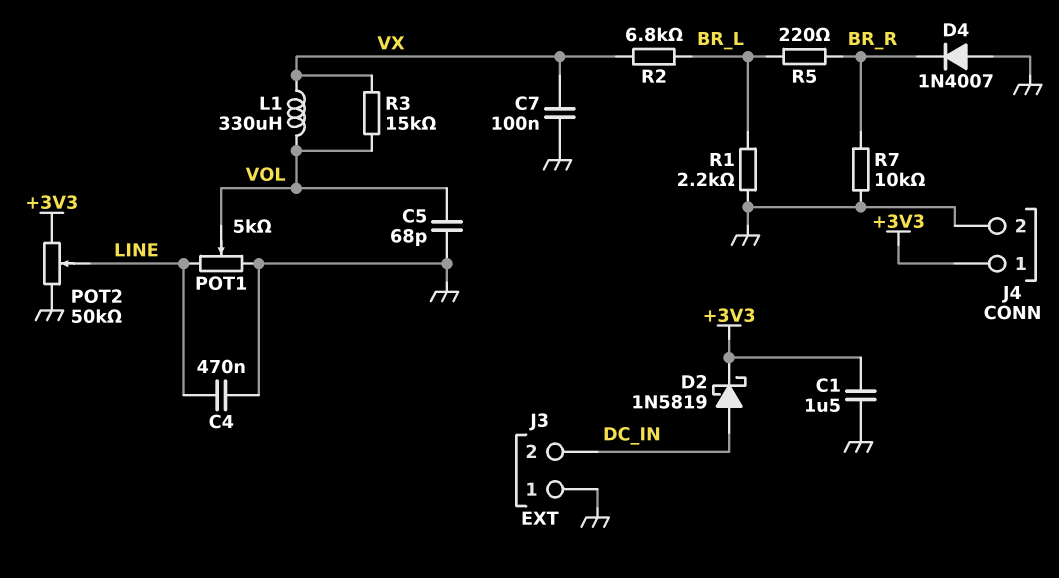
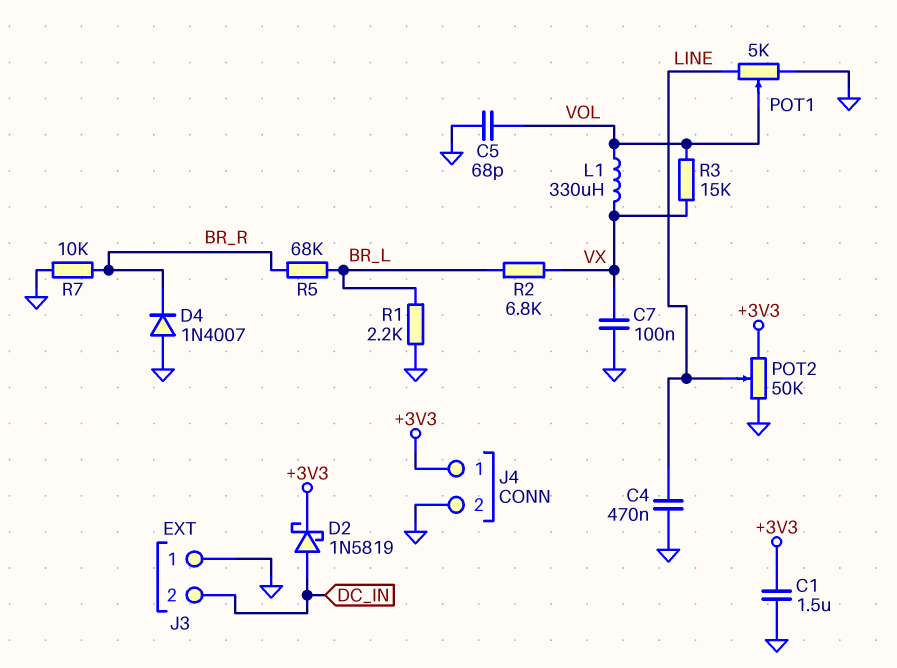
R5: 220 (BR_L, BR_R) -> 68k (BR_L, BR_R)

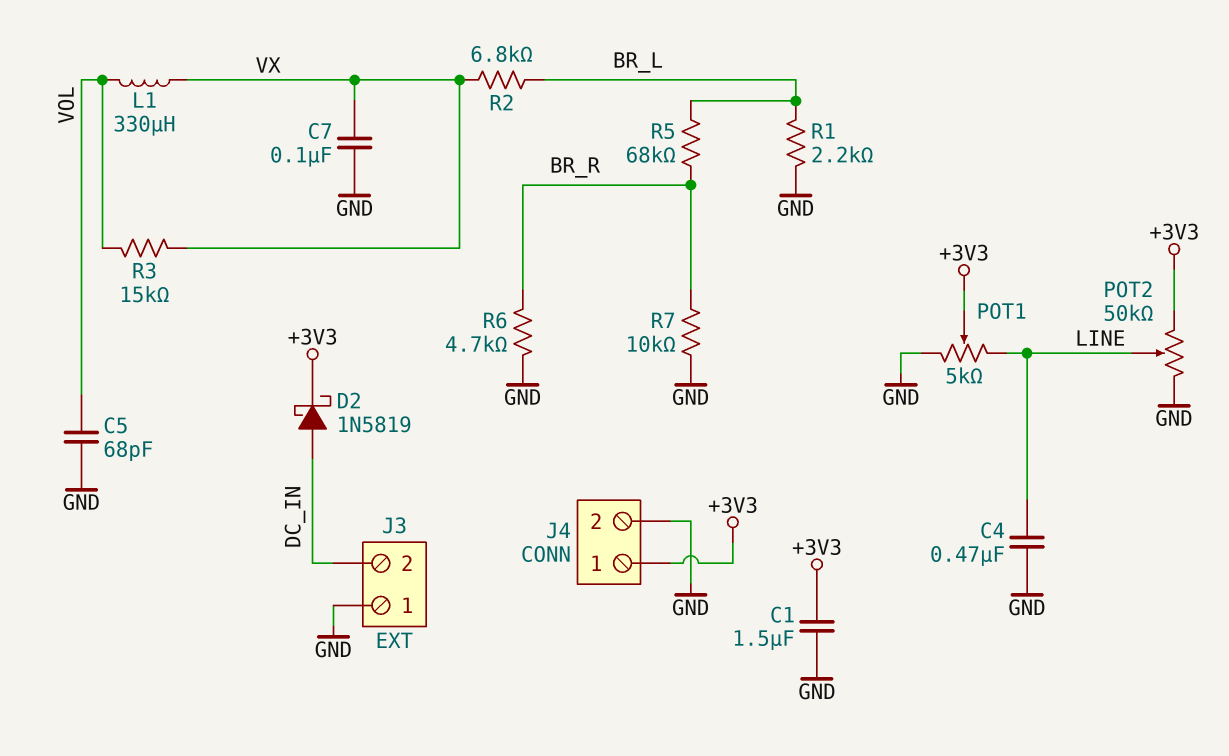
D4: diode 1N4007 (A GND, K BR_R) -> none
POT1: 5k (GND, LINE, wiper VOL) -> 5k (GND, LINE, wiper +3V3)
R6: none -> 4.7k (BR_R, GND)

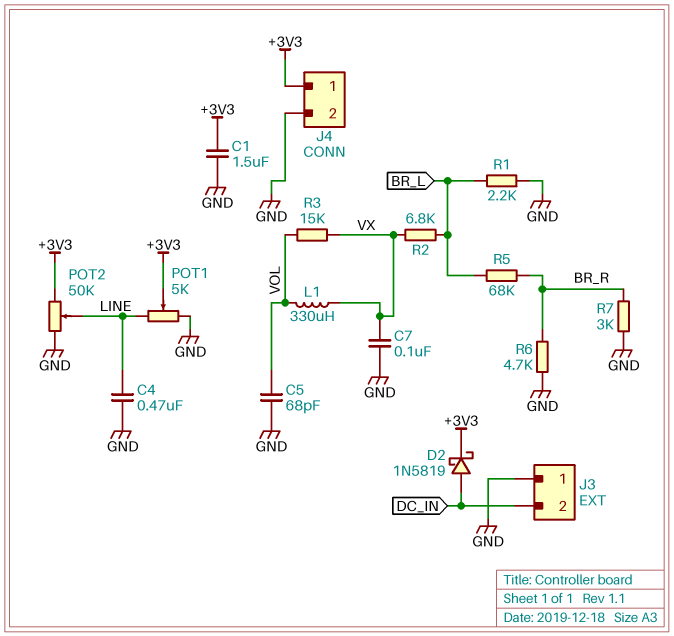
R7: 10k (BR_R, GND) -> 3k (BR_R, GND)

